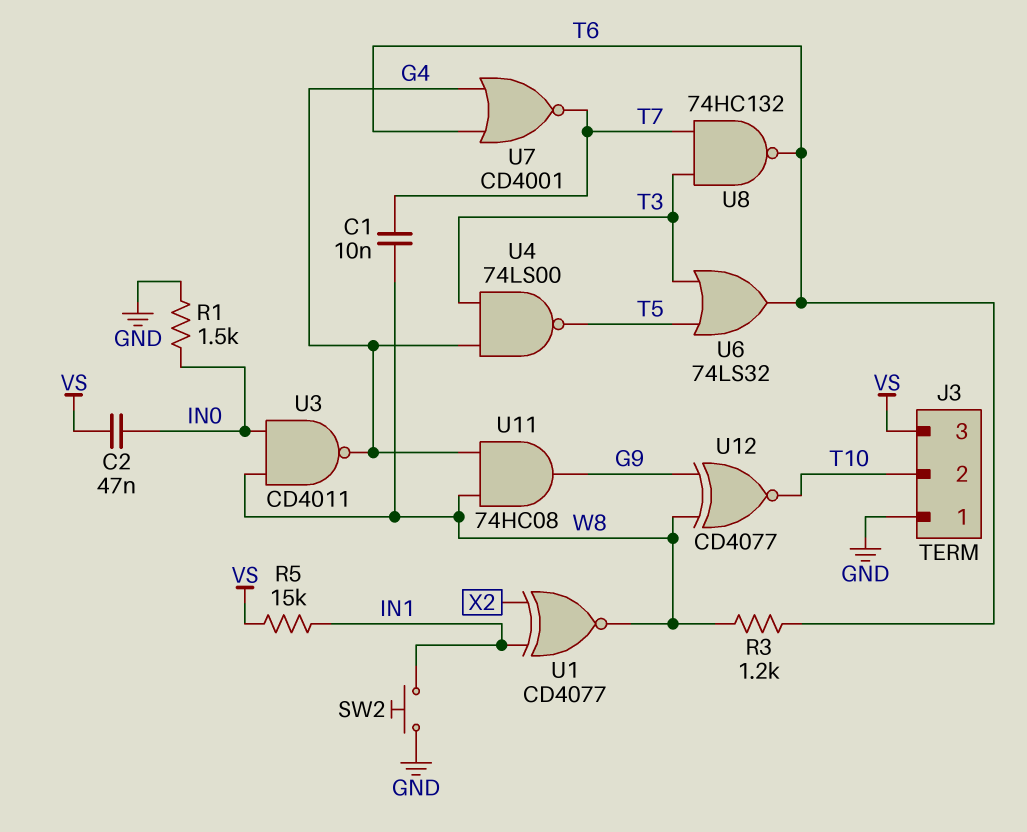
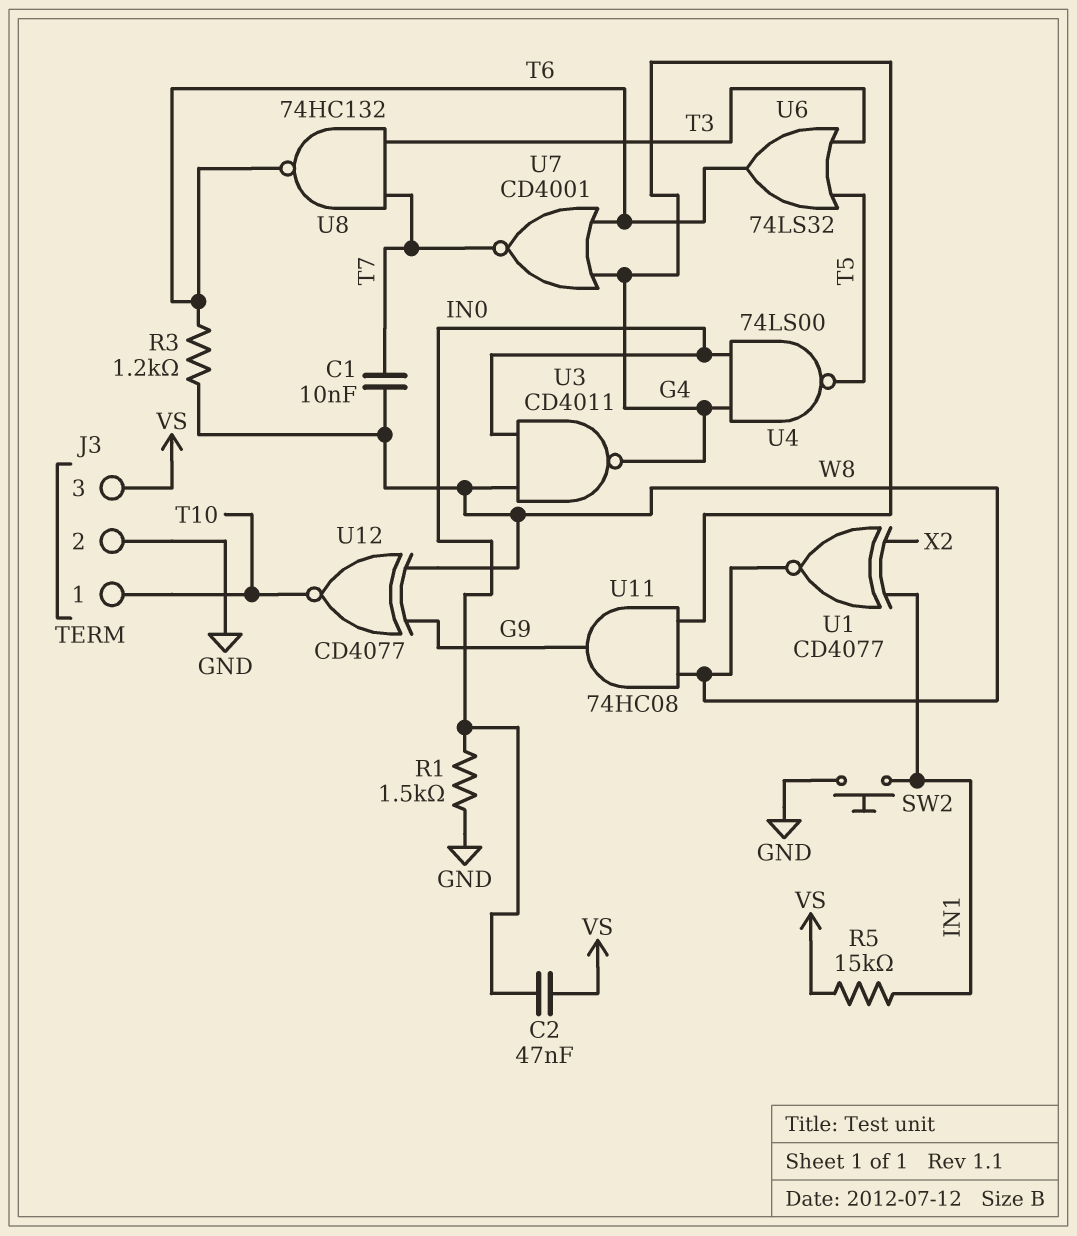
J3 pin 1: GND -> T10
J3 pin 2: T10 -> GND
U4: NAND 74LS00 (in G4, in T3, out T5) -> NAND 74LS00 (in G4, in IN0, out T5)

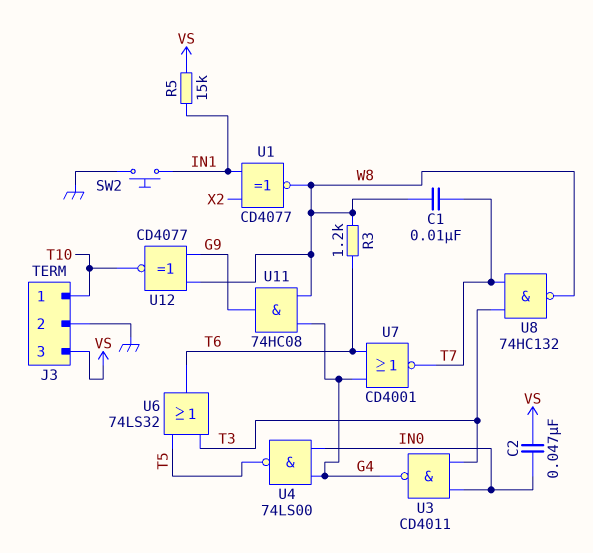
R1: 1.5k (GND, IN0) -> none
U3: NAND CD4011 (in IN0, in W8, out G4) -> NAND CD4011 (in IN0, in T3, out G4)
U8: NAND 74HC132 (in T3, in T7, out T6) -> NAND 74HC132 (in T3, in T7, out W8)

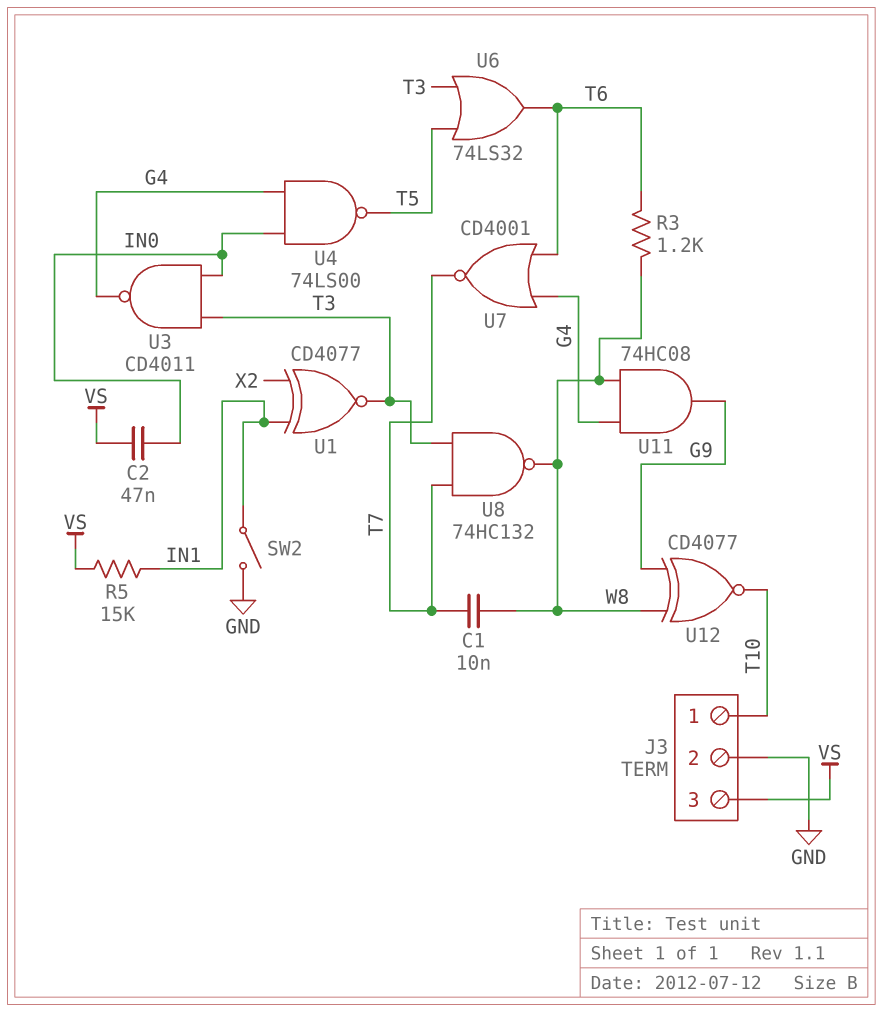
SW2: button (GND, IN1) -> switch (GND, IN1)
U1: XNOR CD4077 (in IN1, in X2, out W8) -> XNOR CD4077 (in IN1, in X2, out T3)

